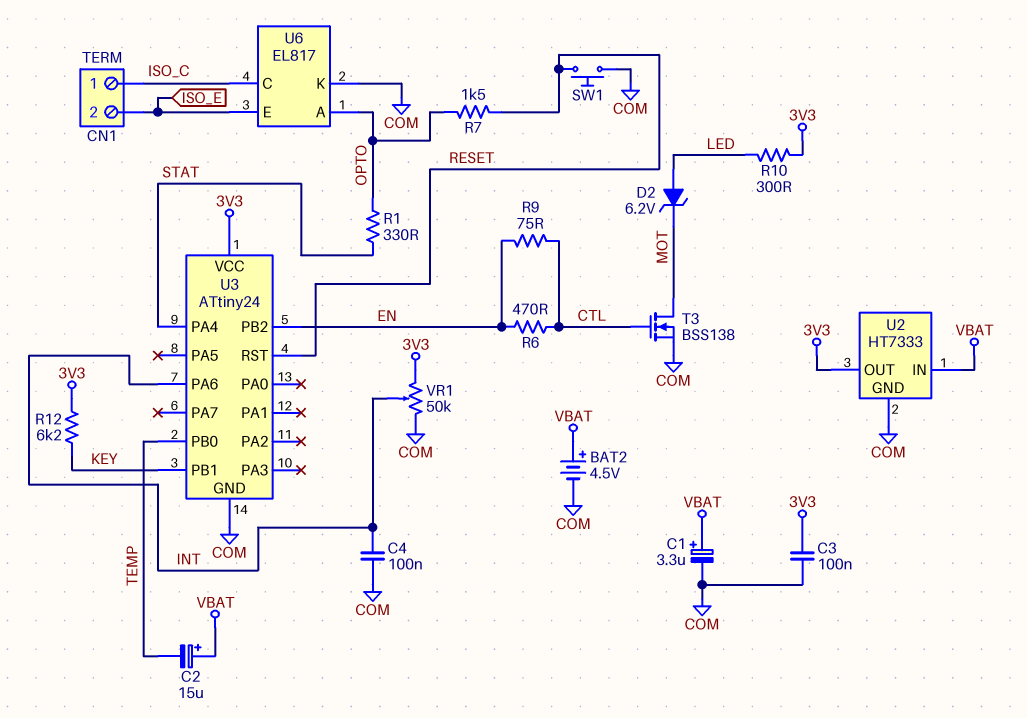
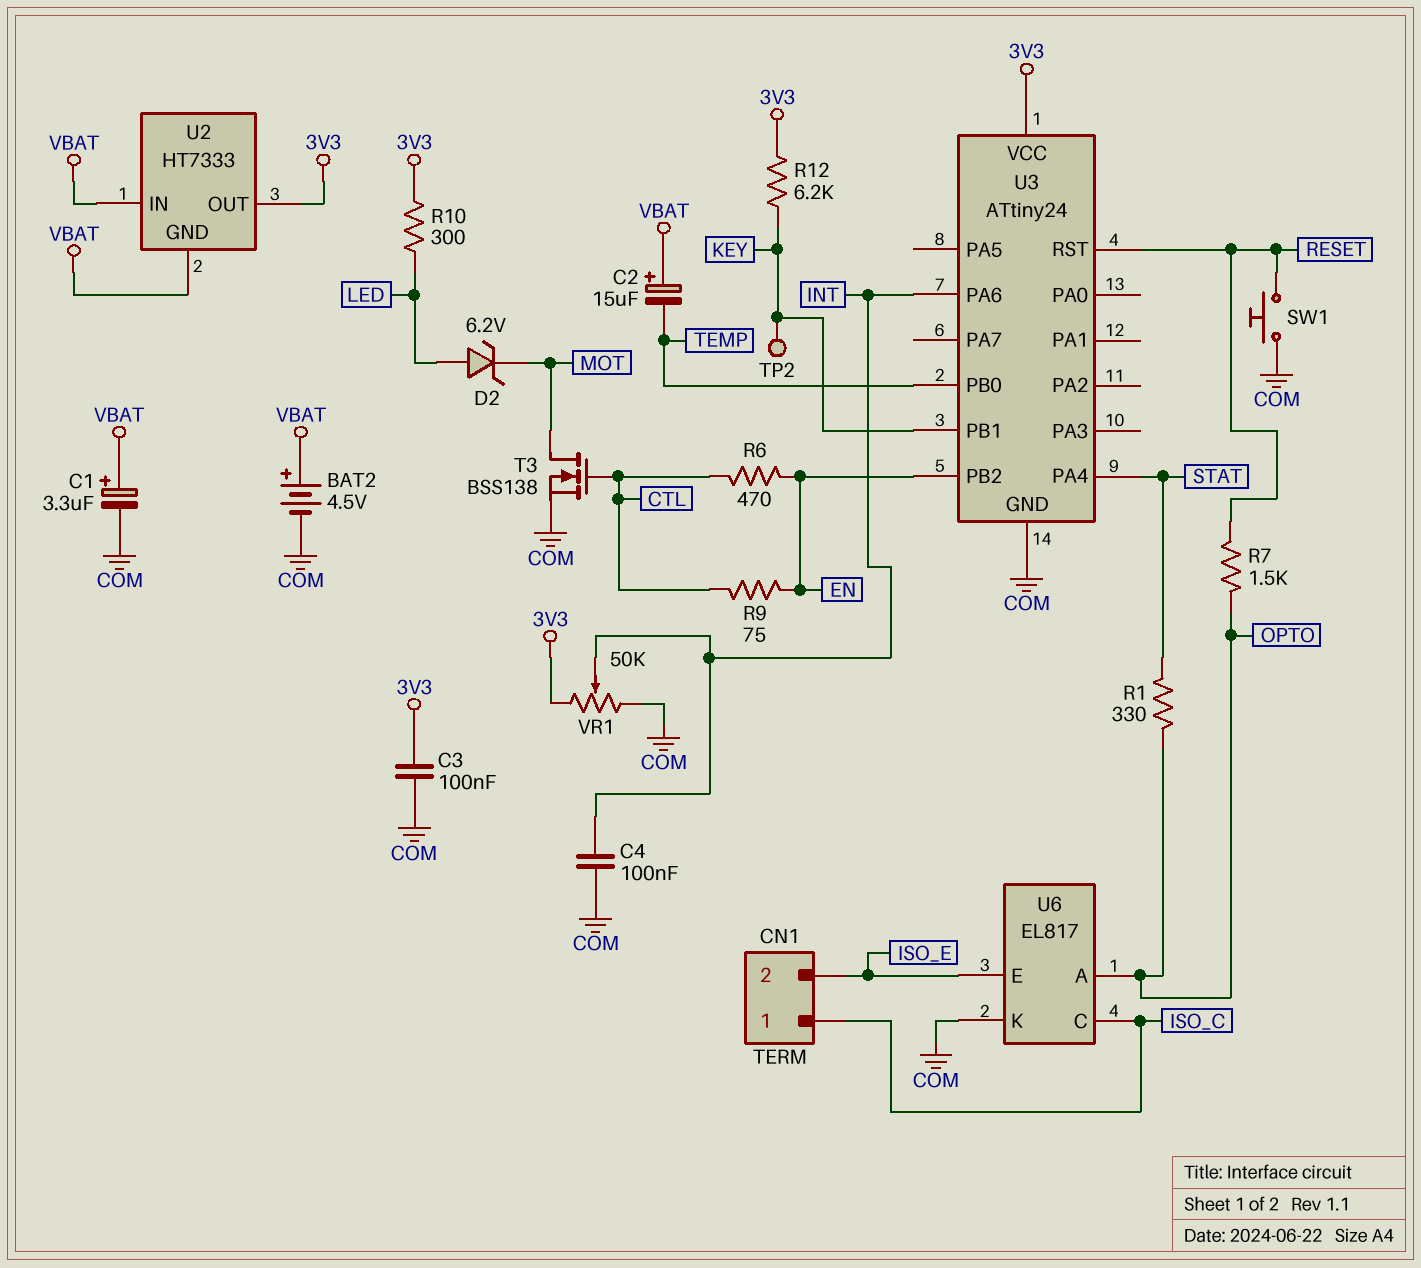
TP2: none -> test point (KEY)
U2 pin GND: COM -> VBAT

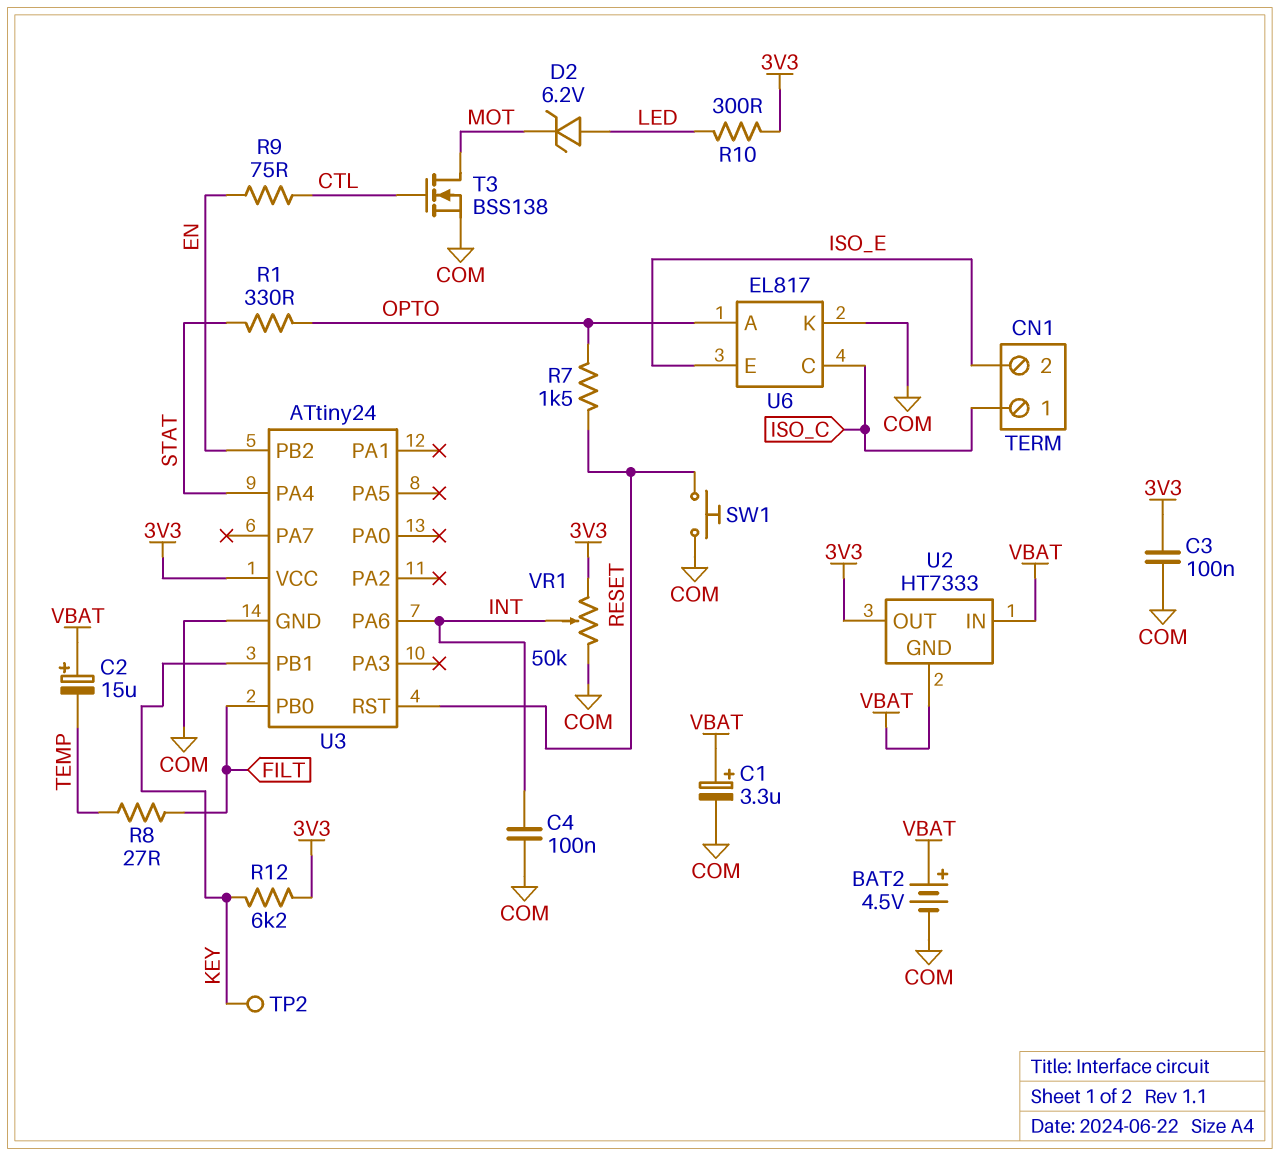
R6: 470 (CTL, EN) -> none
R8: none -> 27 (FILT, TEMP)
U3 pin PB0: TEMP -> FILT

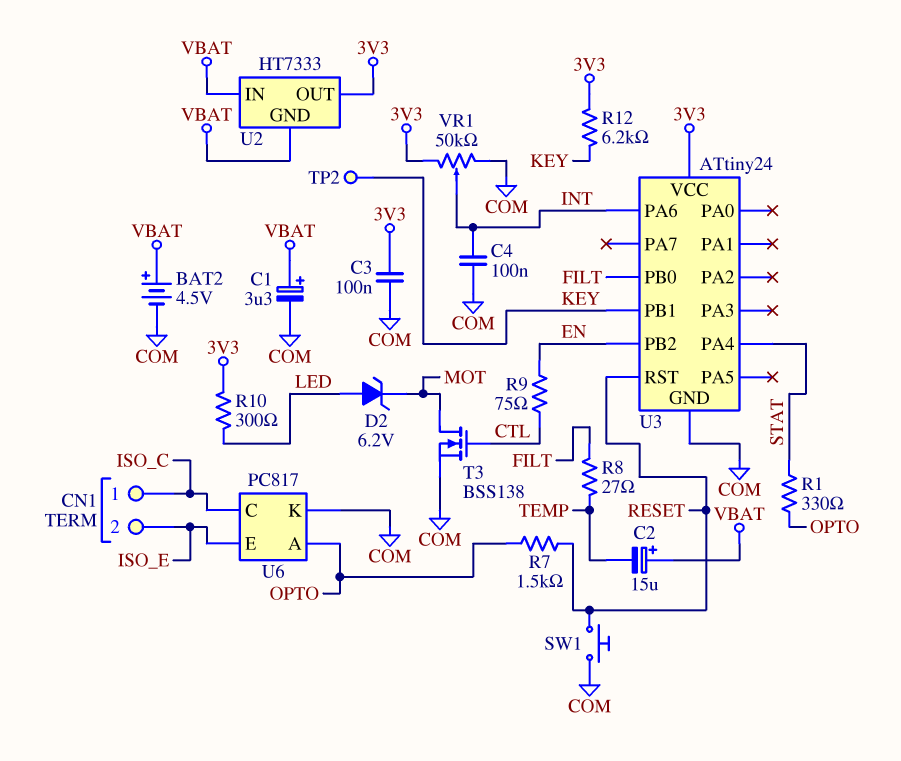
U6: EL817 -> PC817

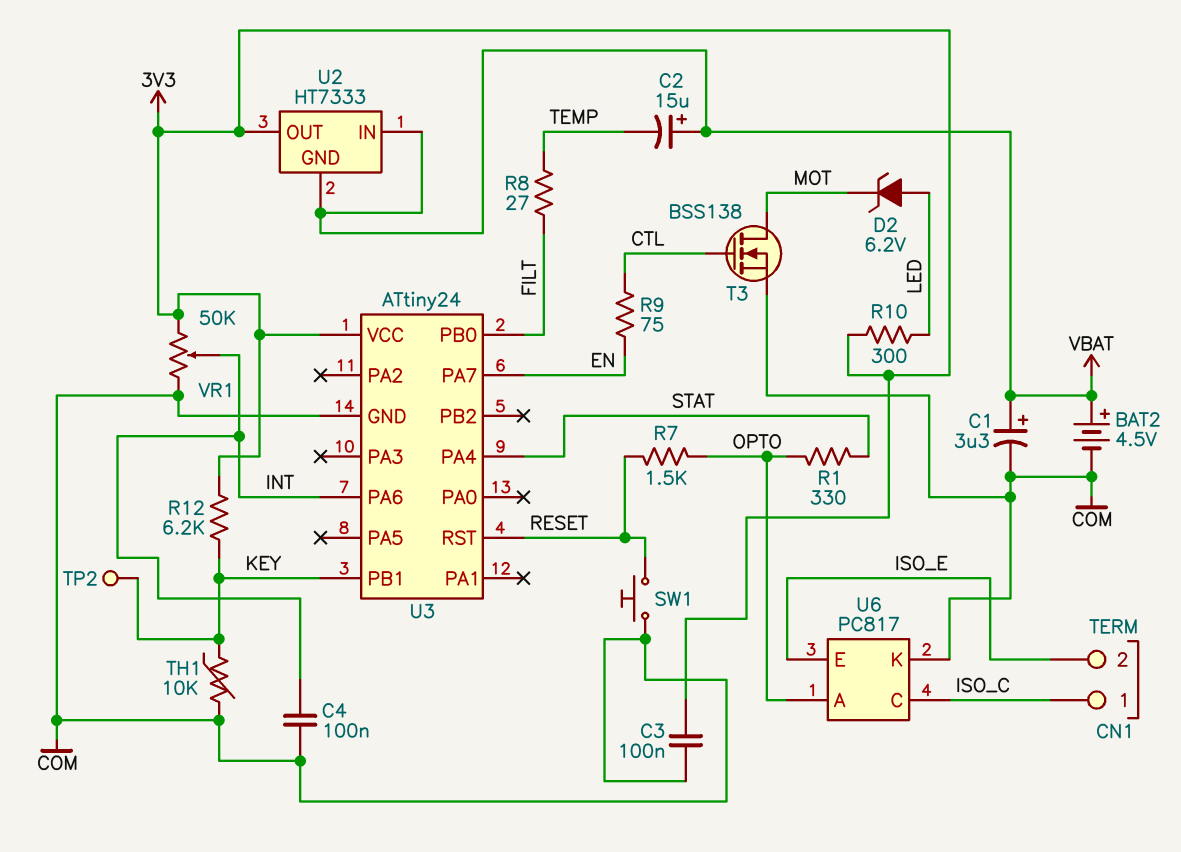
TH1: none -> 10k (COM, KEY)
U3 pin PA7: none -> EN
U3 pin PB2: EN -> none

